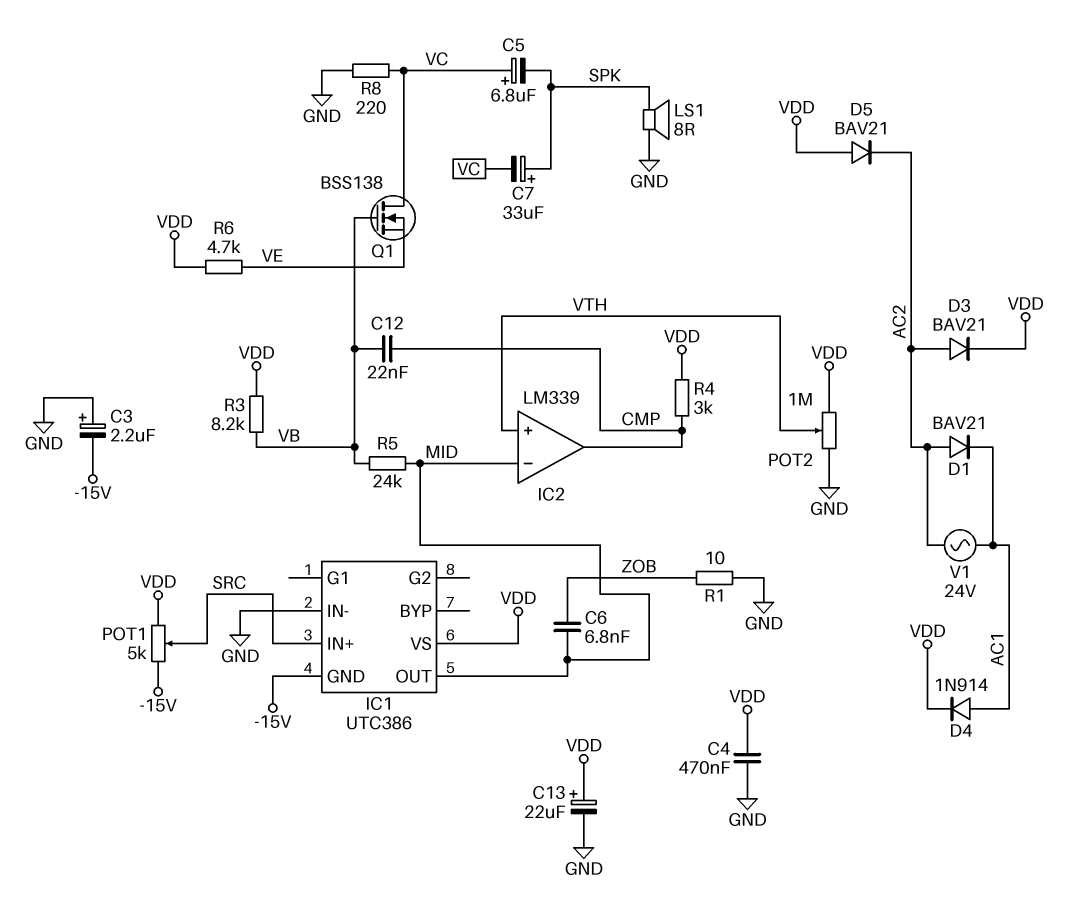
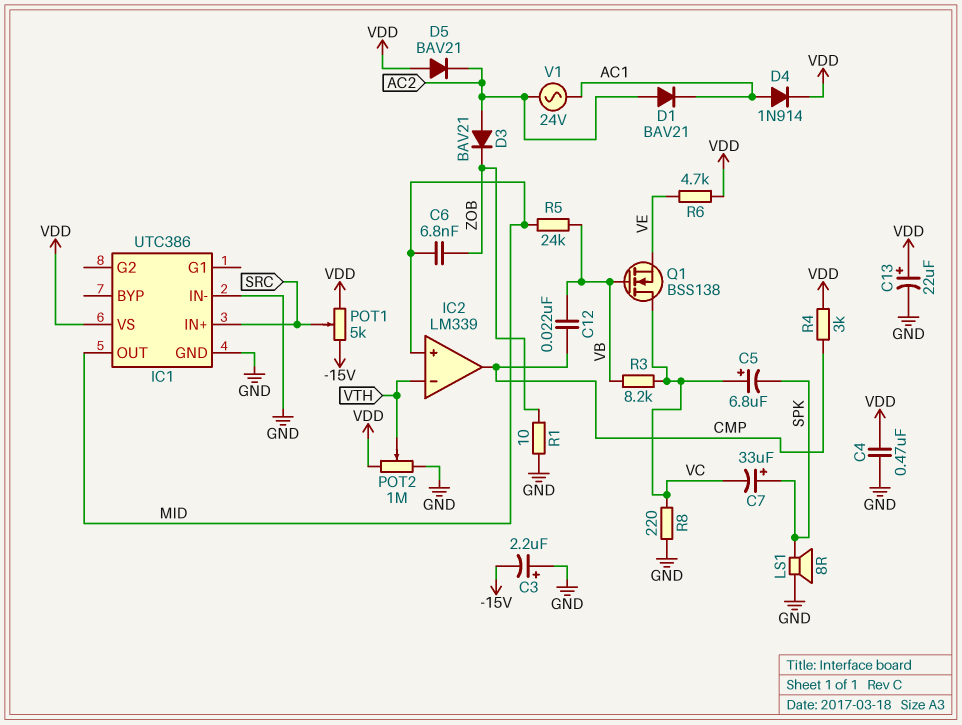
D3: diode BAV21 (A AC2, K VDD) -> diode BAV21 (A AC2, K ZOB)
IC1 pin GND: -15V -> GND
IC2 pin in+: VTH -> MID
IC2 pin in-: MID -> VTH
R3: 8.2k (VB, VDD) -> 8.2k (VB, VC)

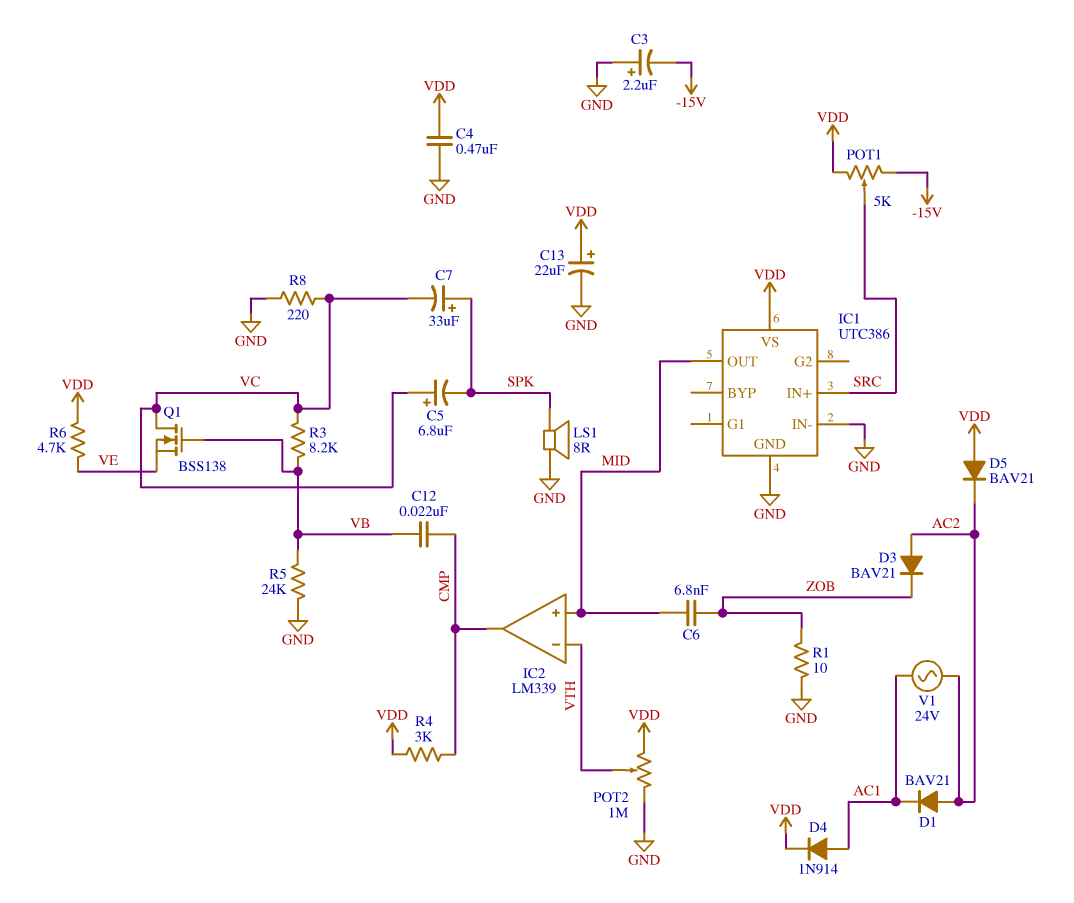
R5: 24k (MID, VB) -> 24k (GND, VB)

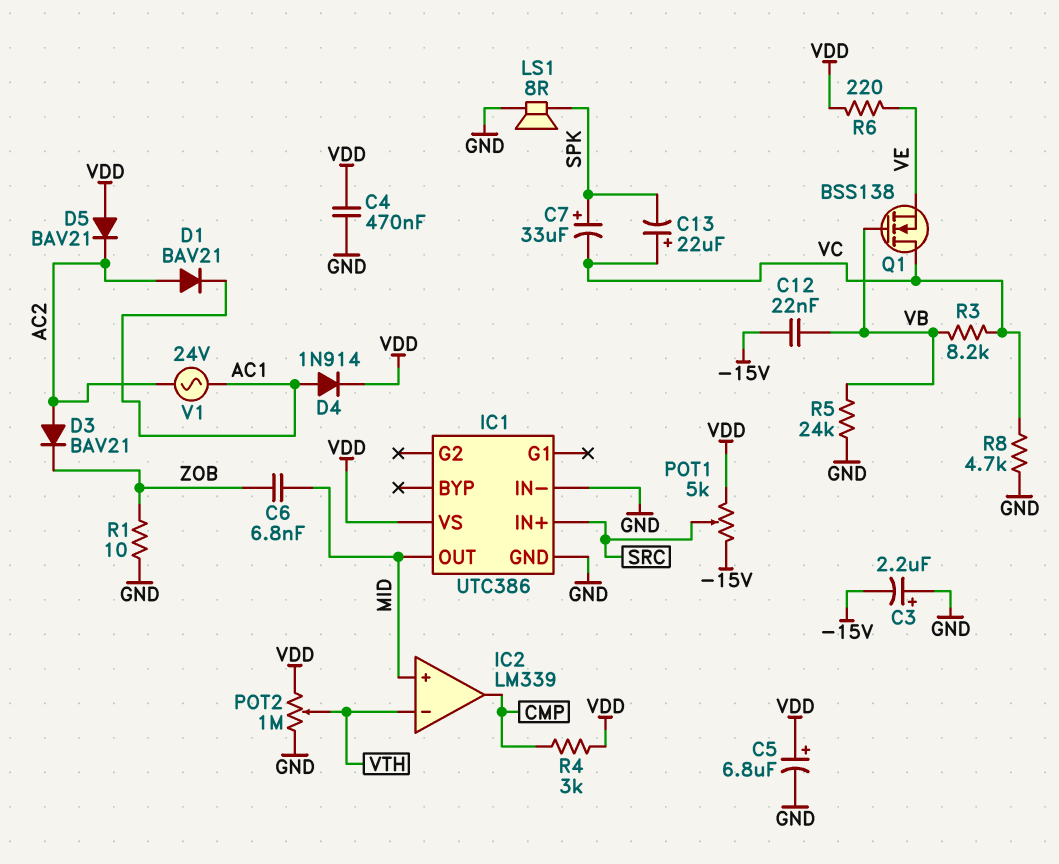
C5: 6.8uF (plus VC, minus SPK) -> 6.8uF (plus VDD, minus GND)
C12: 22nF (CMP, VB) -> 22nF (-15V, VB)
C13: 22uF (plus VDD, minus GND) -> 22uF (plus VC, minus SPK)
R6: 4.7k (VDD, VE) -> 220 (VDD, VE)
R8: 220 (GND, VC) -> 4.7k (GND, VC)

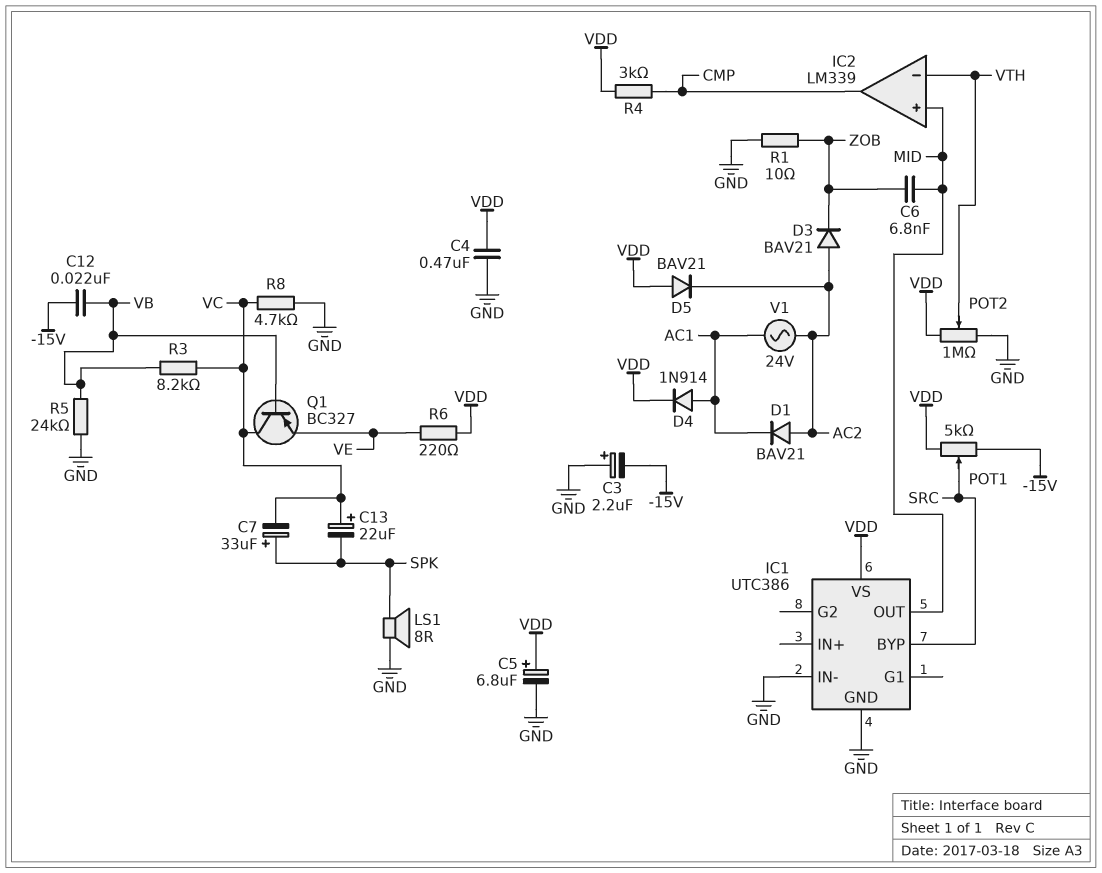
IC1 pin BYP: none -> SRC
IC1 pin IN+: SRC -> none
Q1: NMOS BSS138 (G VB, D VC, S VE) -> PNP BC327 (B VB, C VC, E VE)

